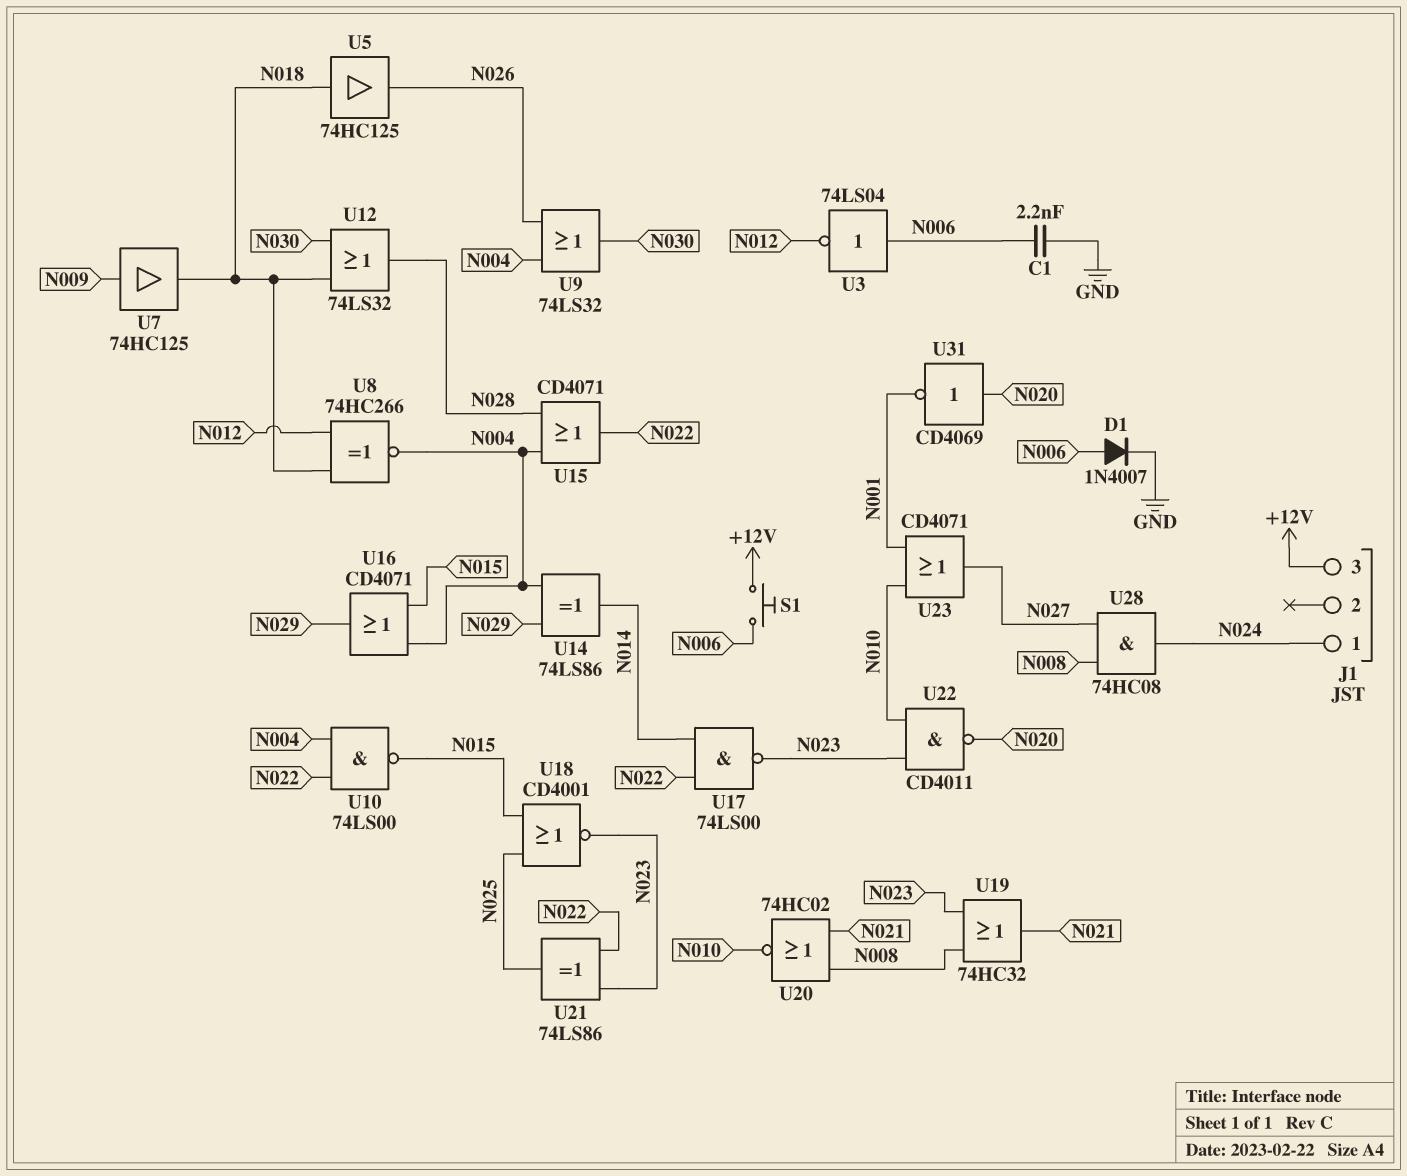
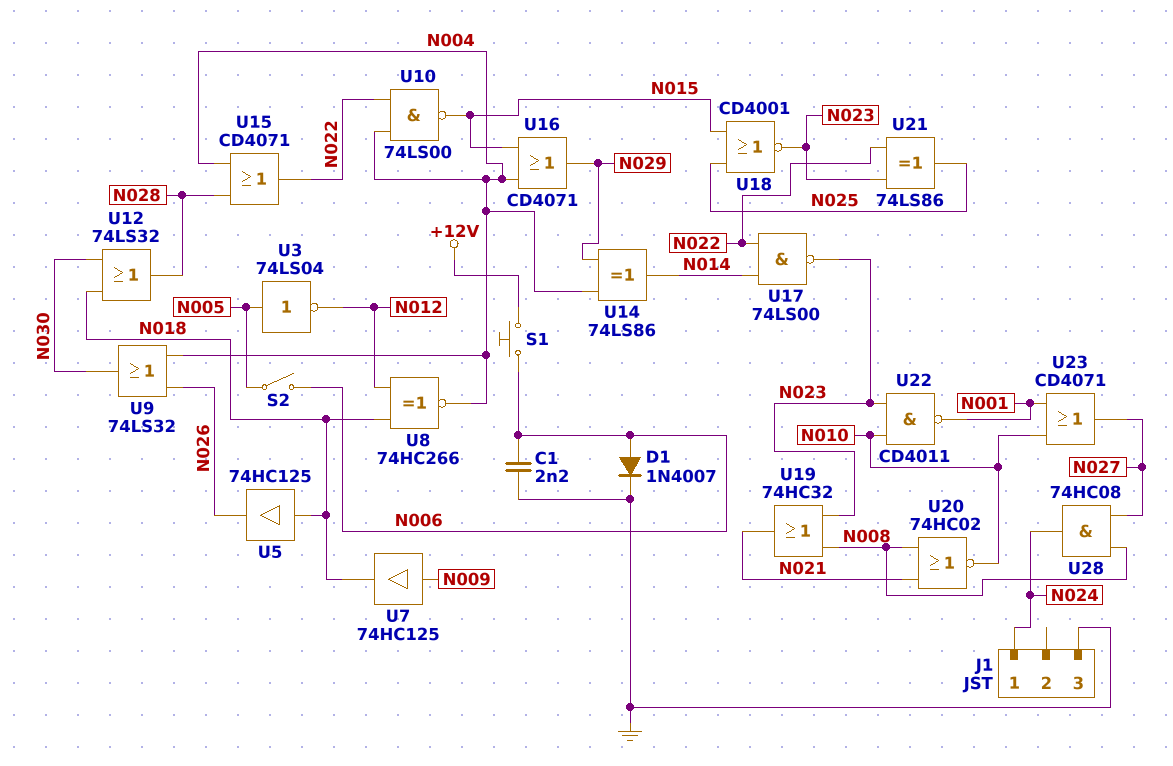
J1 pin 3: +12V -> GND
S2: none -> switch (N005, N006)
U3: NOT 74LS04 (in N006, out N012) -> NOT 74LS04 (in N005, out N012)
U22: NAND CD4011 (in N010, in N023, out N020) -> NAND CD4011 (in N010, in N023, out N001)
U31: NOT CD4069 (in N020, out N001) -> none

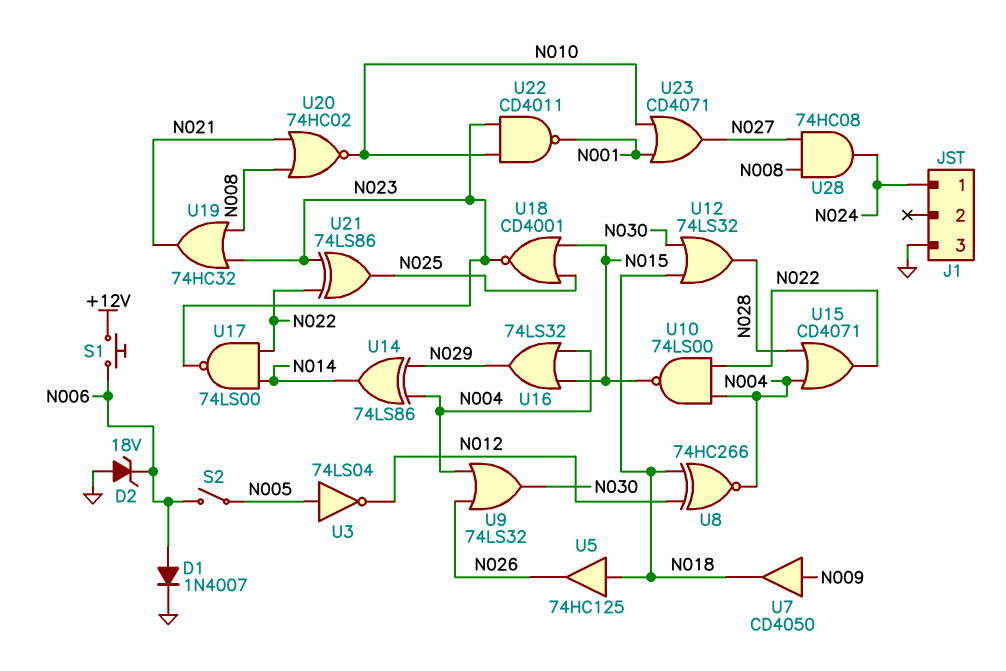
C1: 2.2nF (GND, N006) -> none
D2: none -> zener 18V (A GND, K N006)
U7: buffer 74HC125 (in N009, out N018) -> buffer CD4050 (in N009, out N018)
U16: OR CD4071 (in N004, in N015, out N029) -> OR 74LS32 (in N004, in N015, out N029)

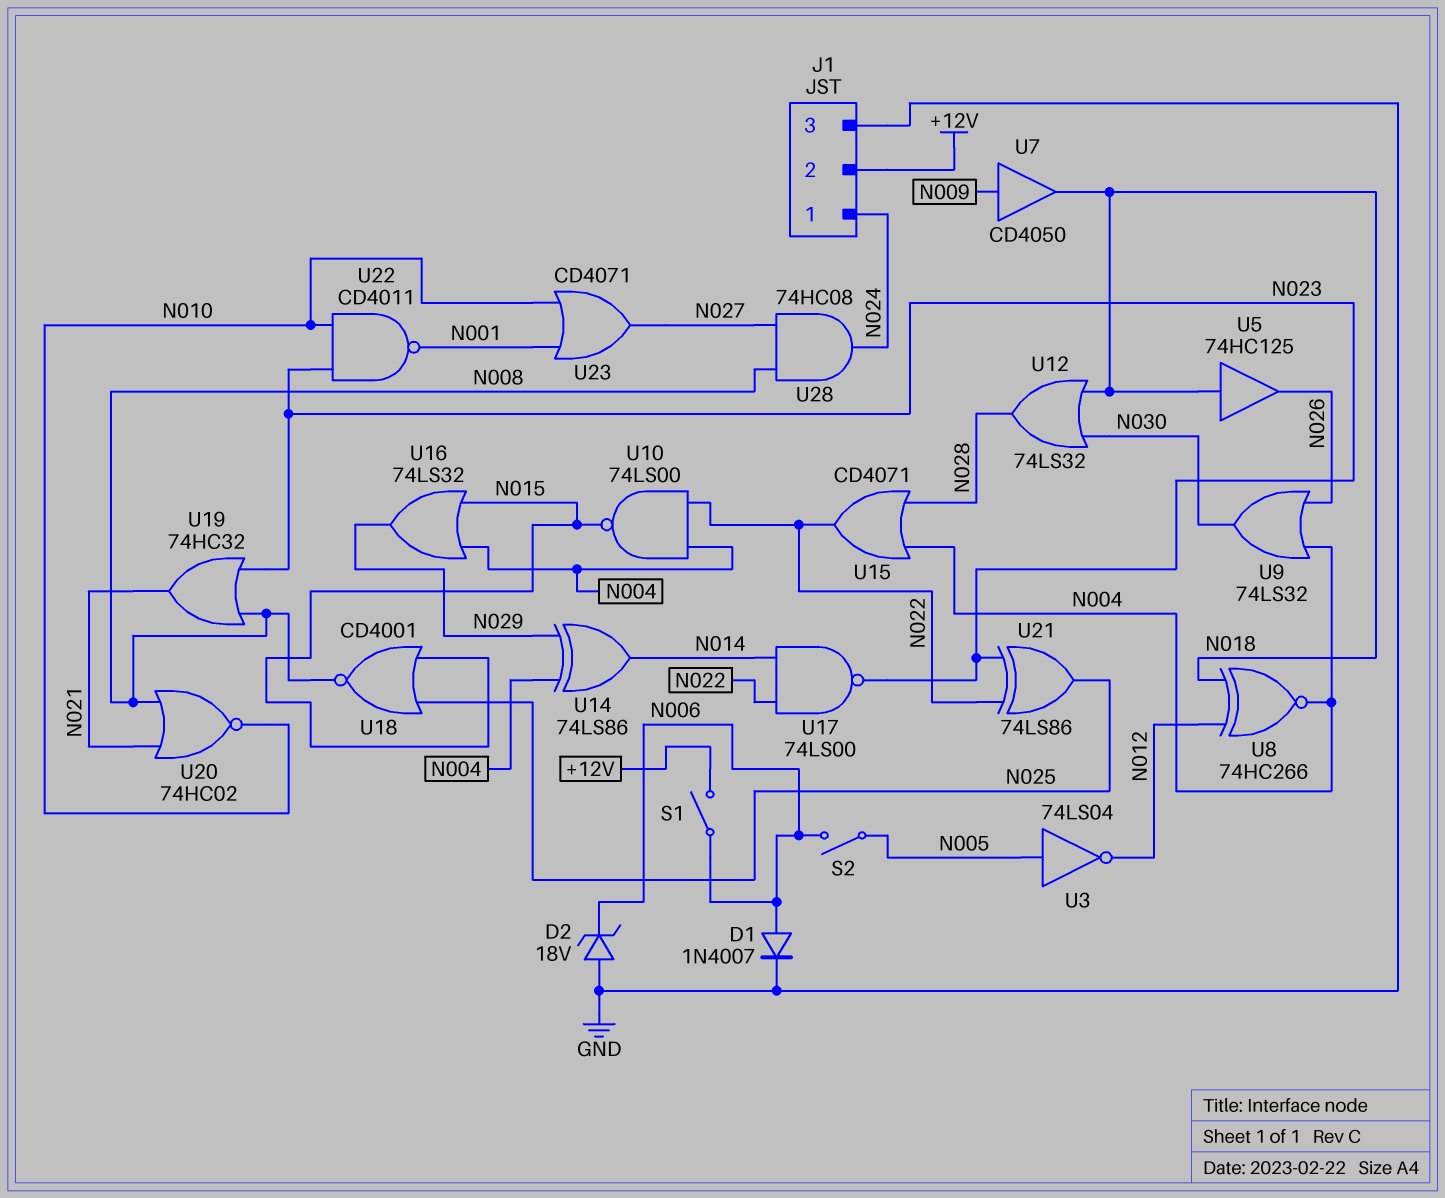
J1 pin 2: none -> +12V
S1: button (+12V, N006) -> switch (+12V, N006)
U18: NOR CD4001 (in N015, in N025, out N023) -> NOR CD4001 (in N015, in N025, out N008)

